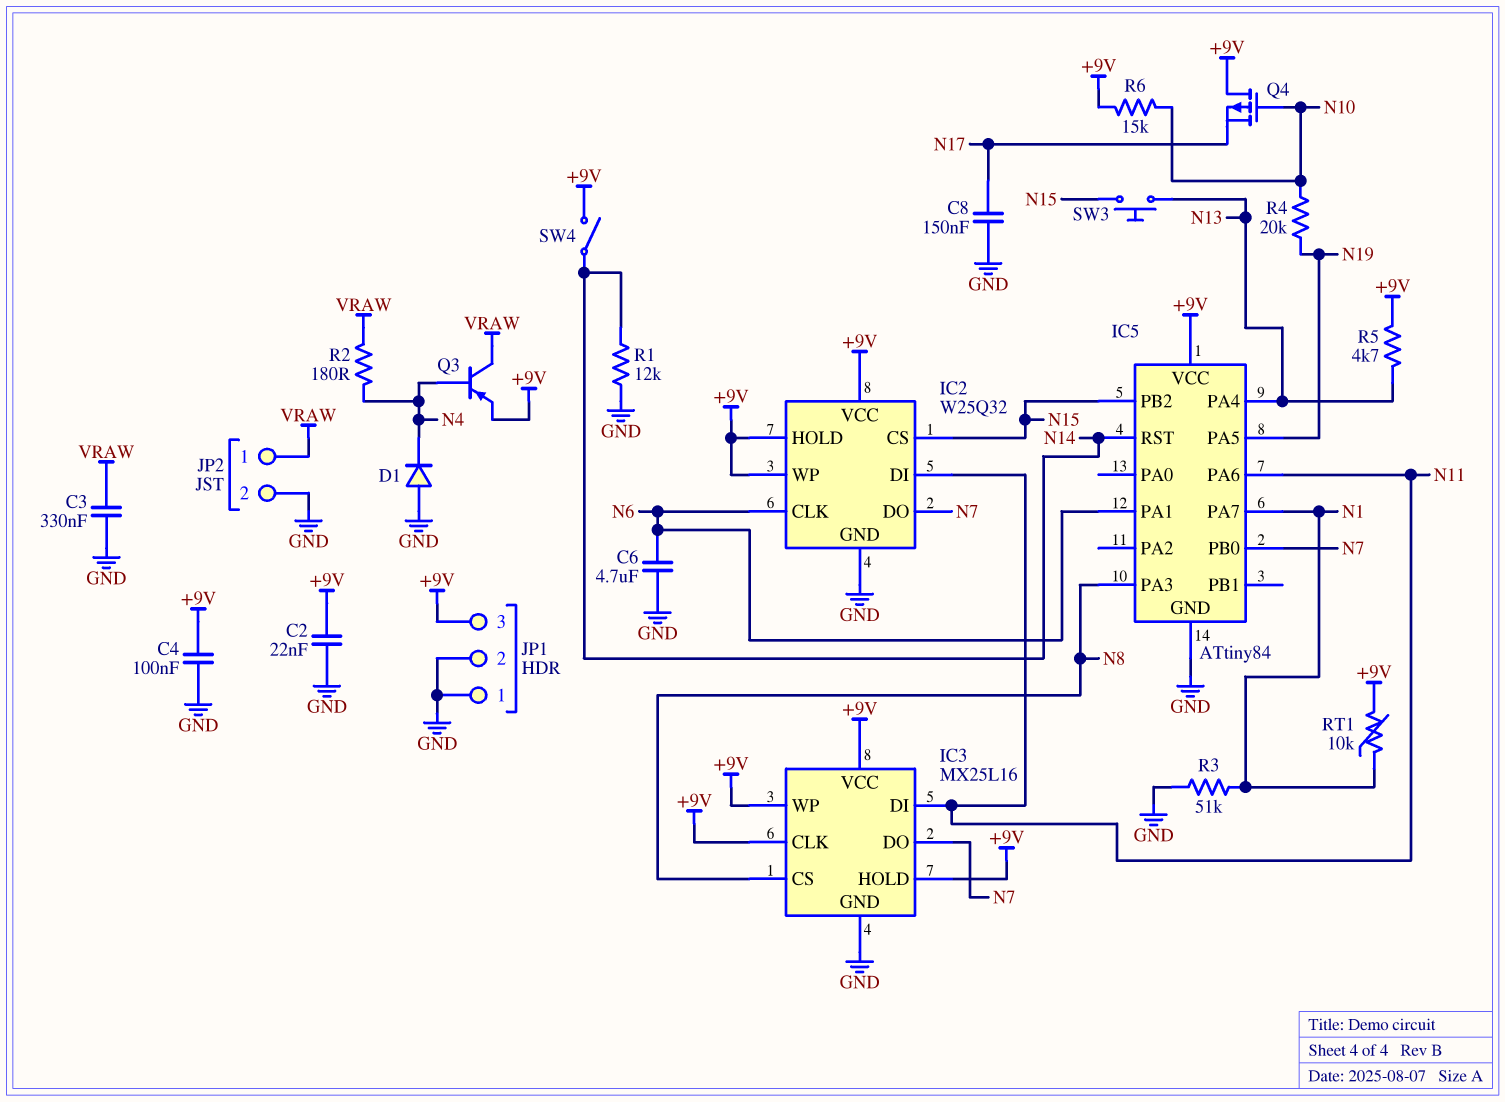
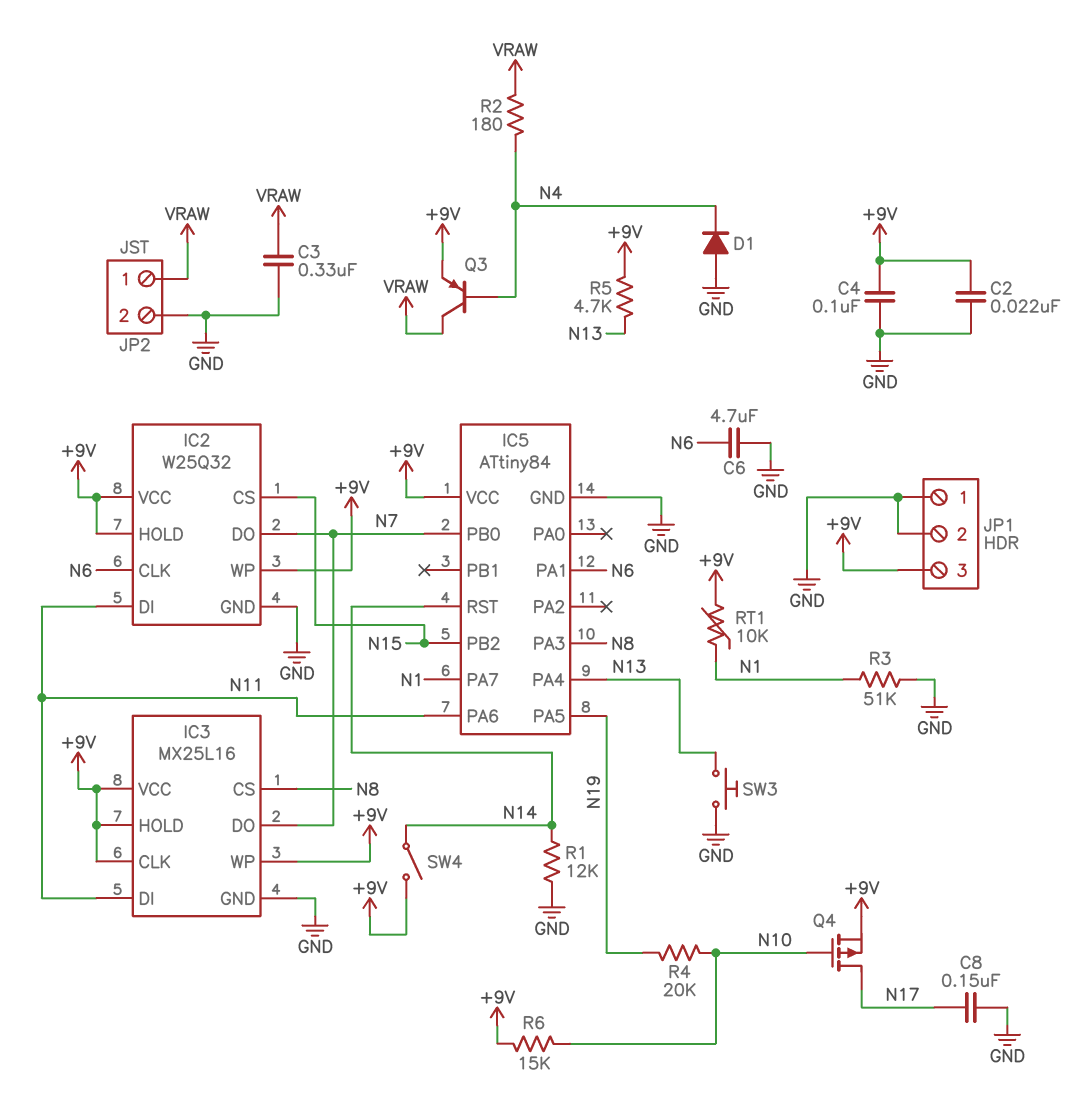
Q4: PMOS (G N10, D +9V, S N17) -> PMOS (G N10, D N17, S +9V)
SW3: button (N13, N15) -> button (GND, N13)

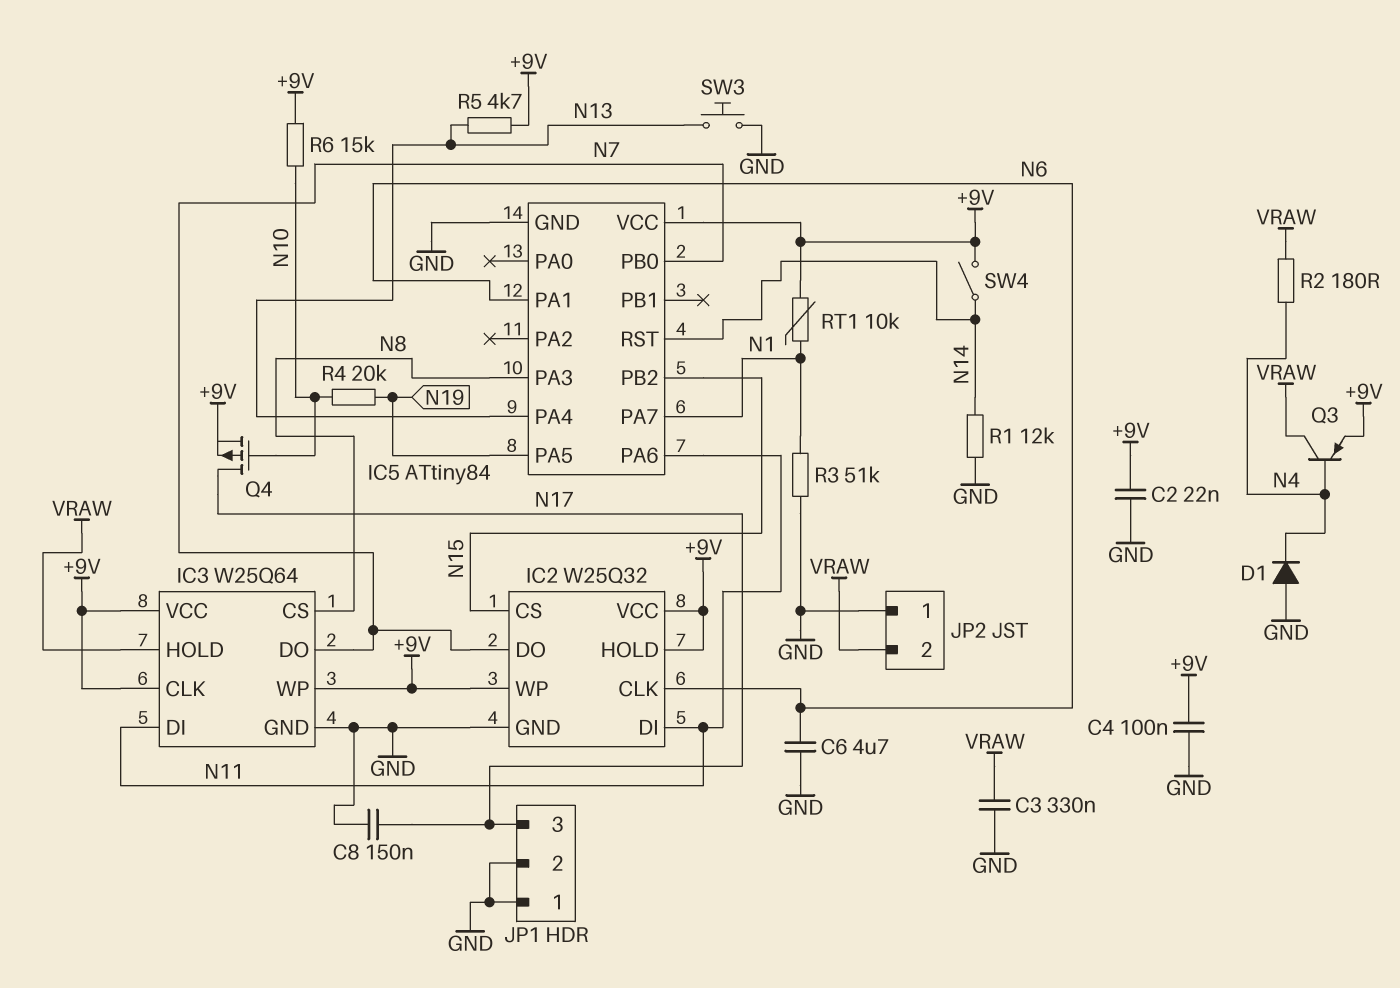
IC3: MX25L16 -> W25Q64
IC3 pin HOLD: +9V -> VRAW
JP1 pin 3: +9V -> N17
JP2 pin 1: VRAW -> GND
JP2 pin 2: GND -> VRAW

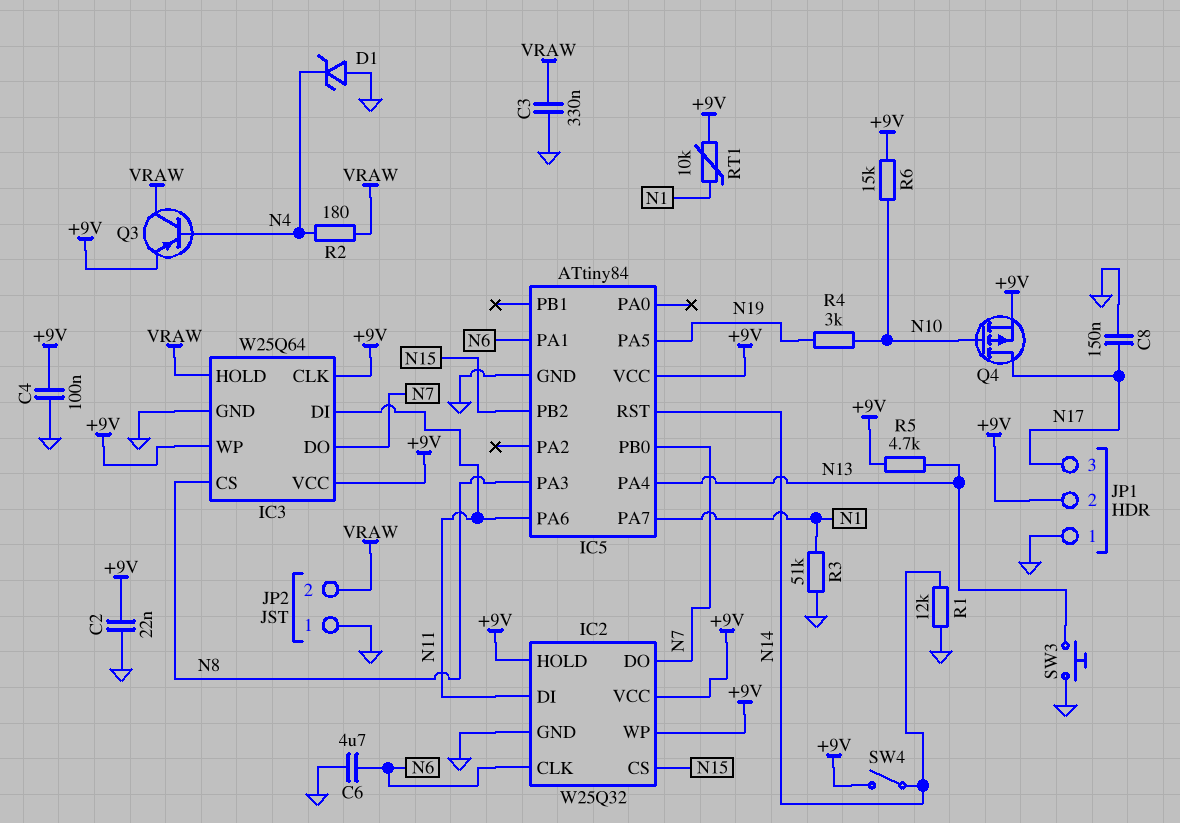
D1: diode (A GND, K N4) -> zener (A GND, K N4)
JP1 pin 2: GND -> +9V
R4: 20k (N10, N19) -> 3k (N10, N19)

